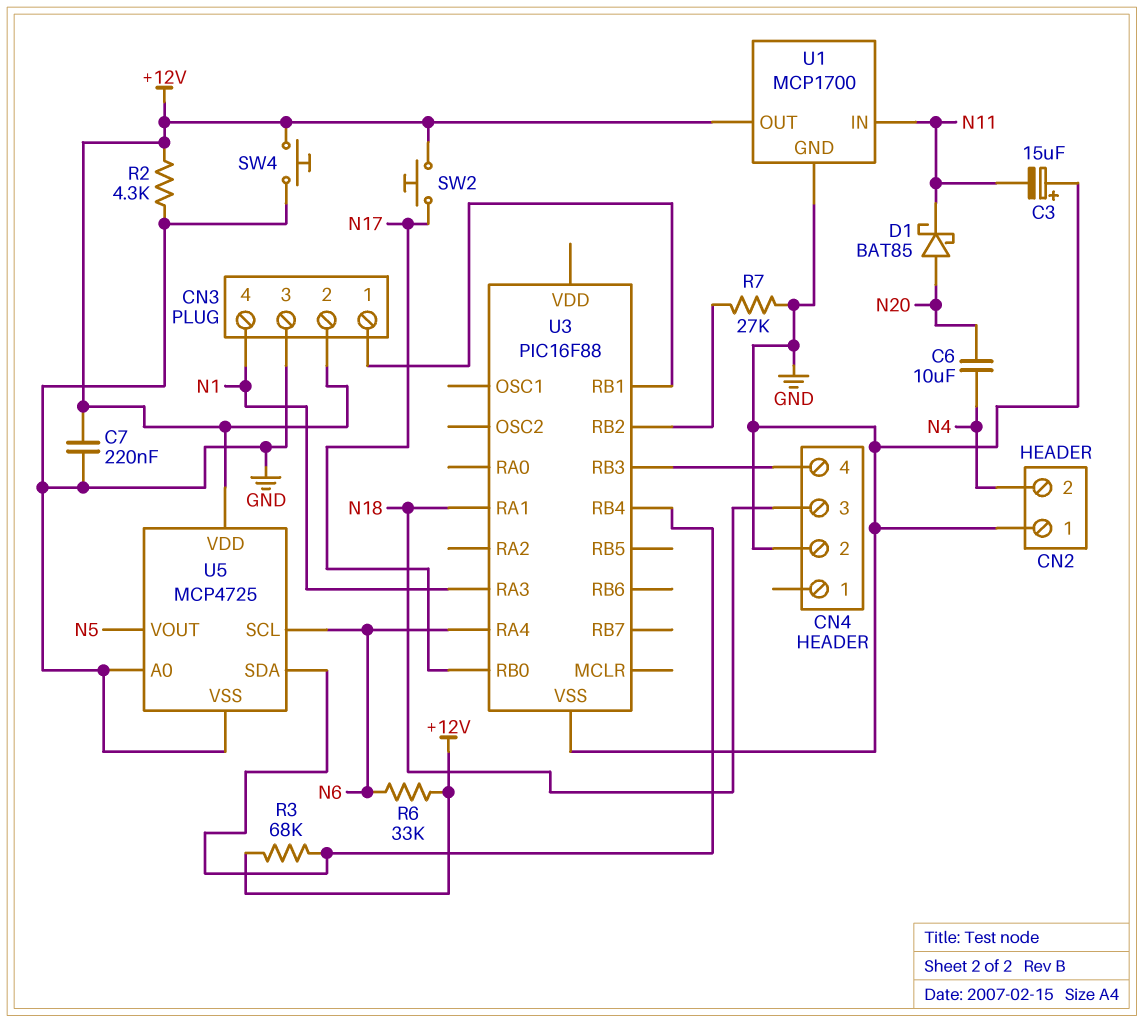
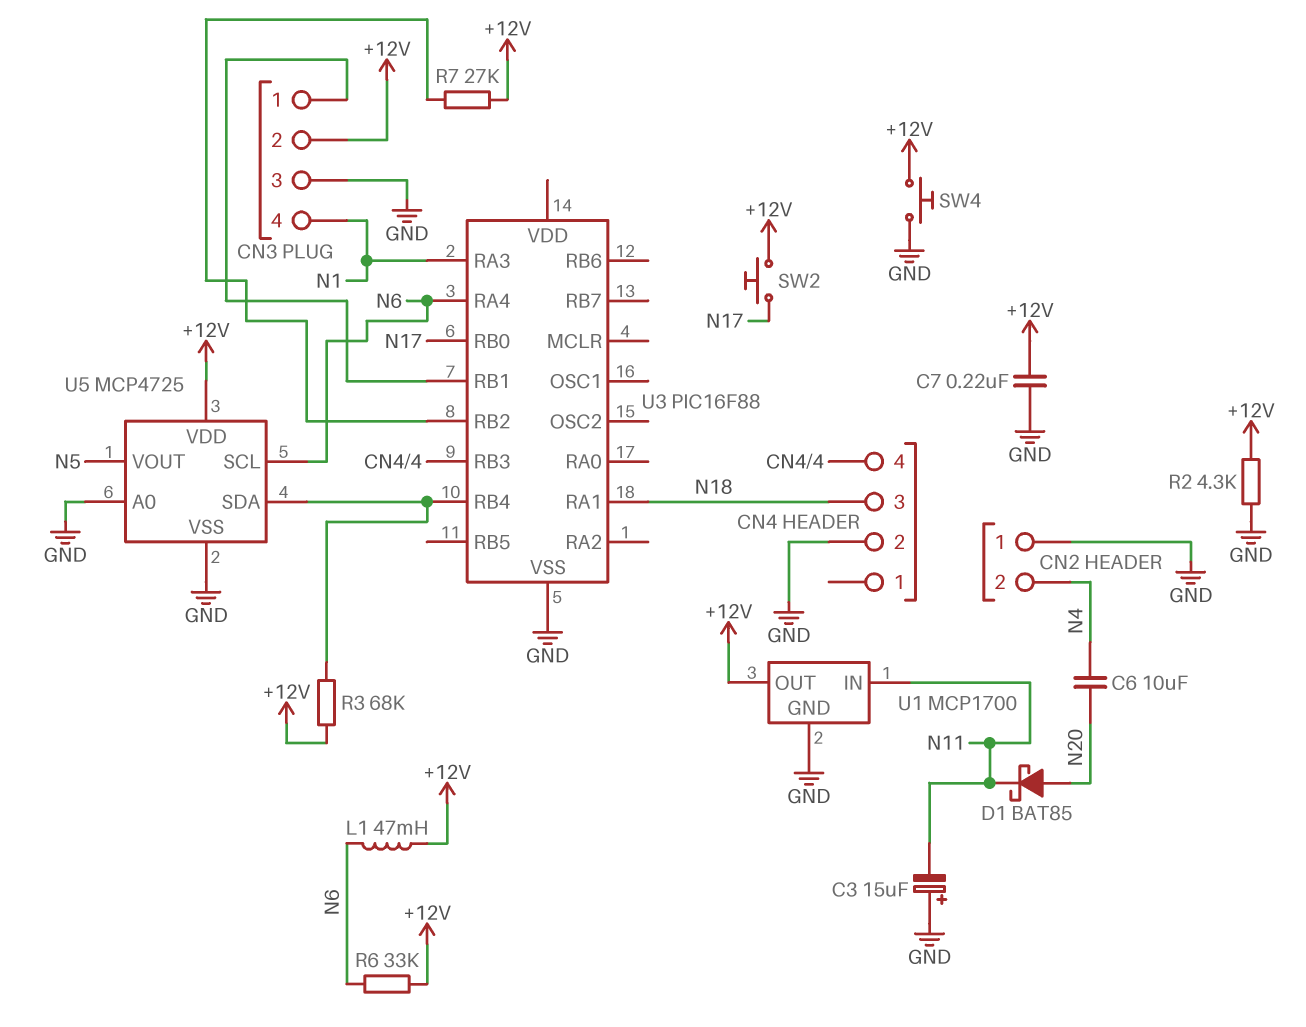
L1: none -> 47mH (+12V, N6)
R7: 27k (GND, U3/RB2) -> 27k (+12V, U3/RB2)

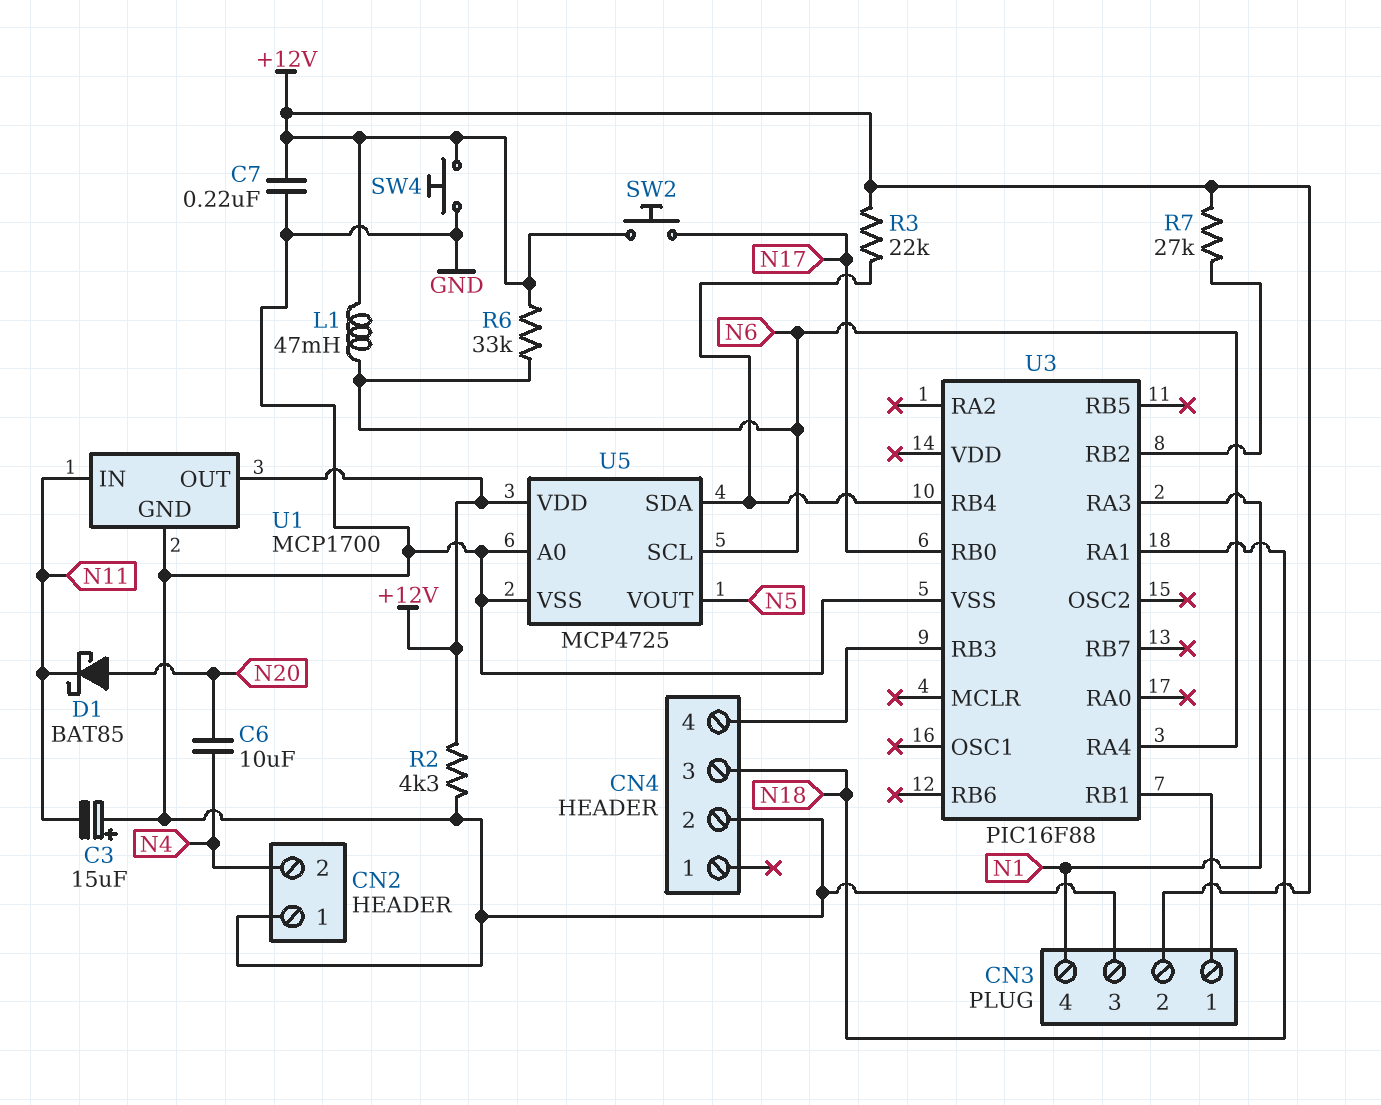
R3: 68k (+12V, U3/RB4) -> 22k (+12V, U3/RB4)

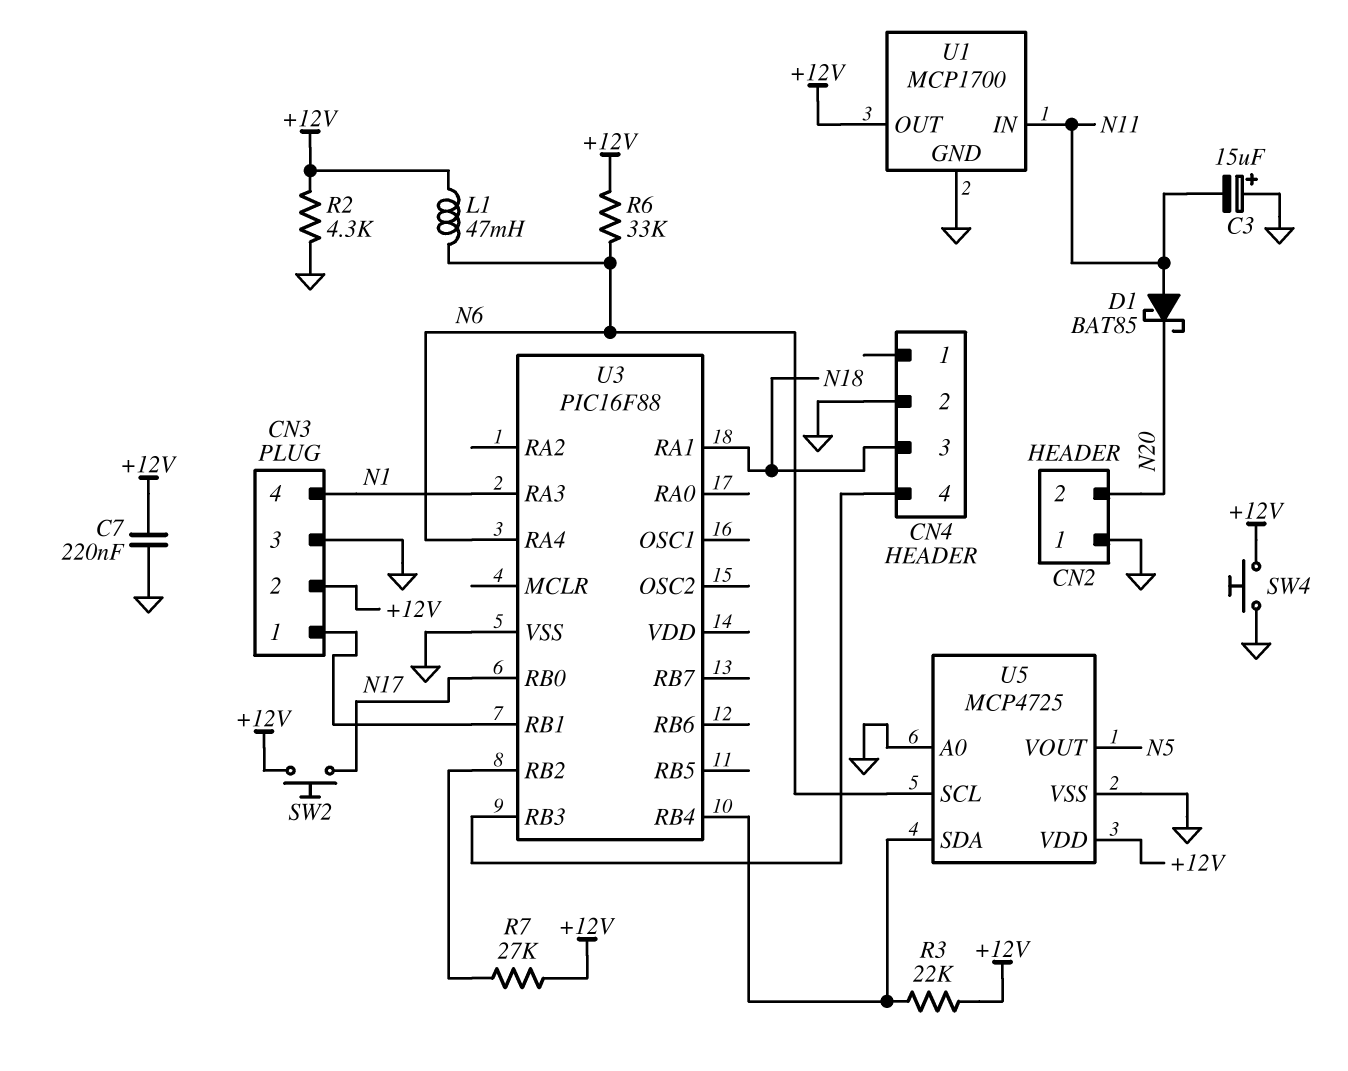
C6: 10uF (N4, N20) -> none
CN2 pin 2: N4 -> N20
D1: schottky BAT85 (A N20, K N11) -> schottky BAT85 (A N11, K N20)

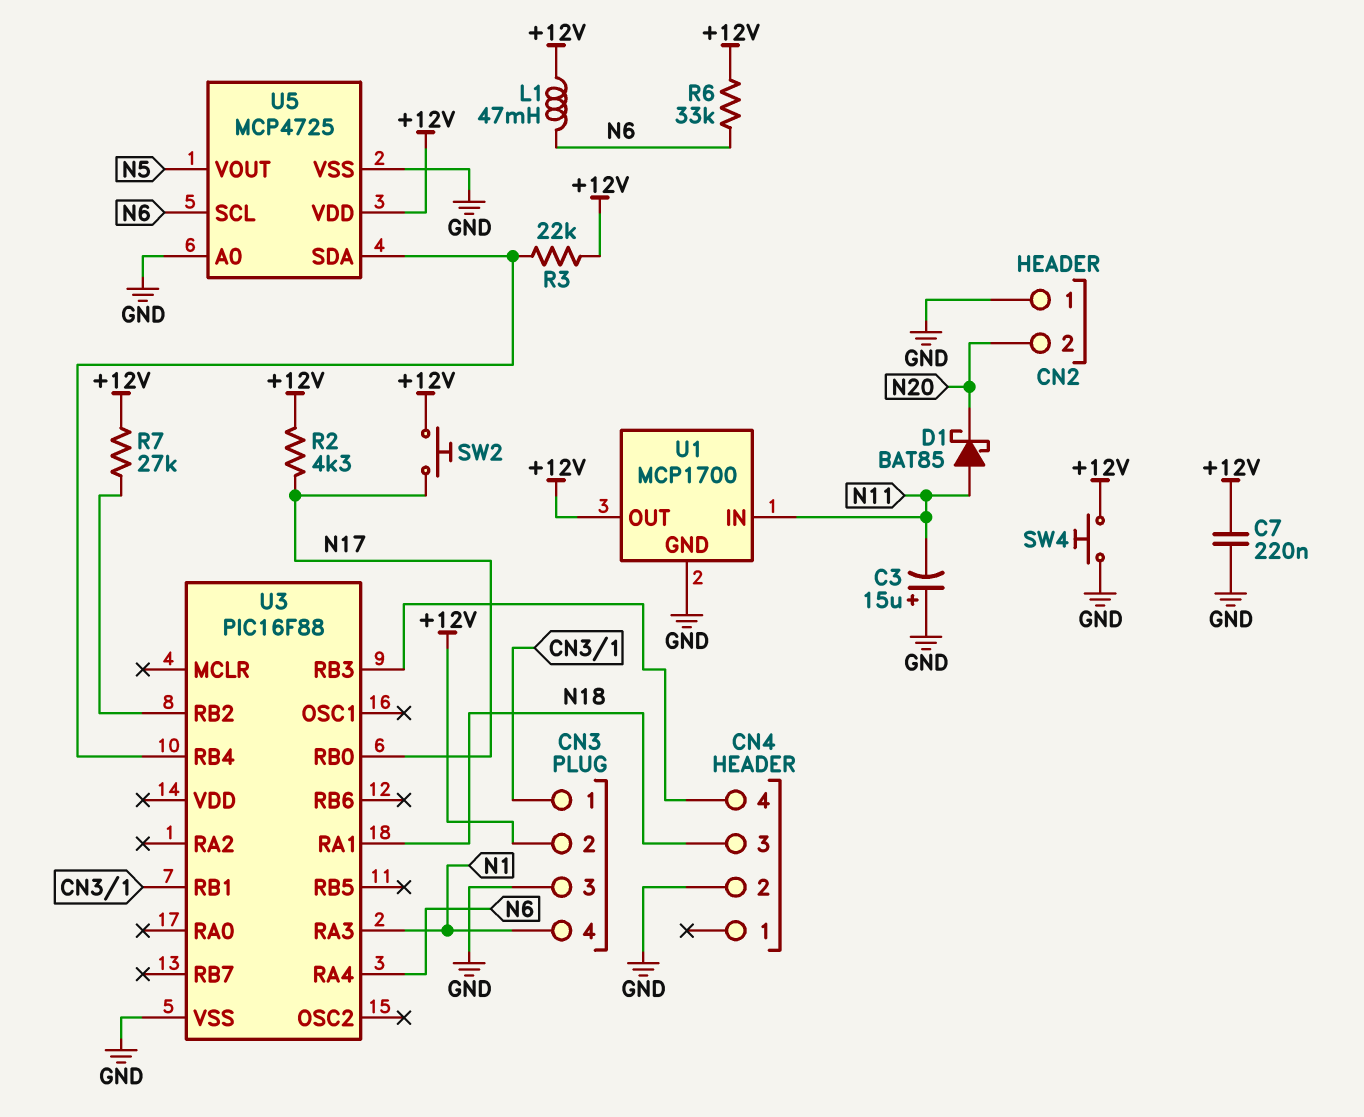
R2: 4.3k (+12V, GND) -> 4.3k (+12V, N17)

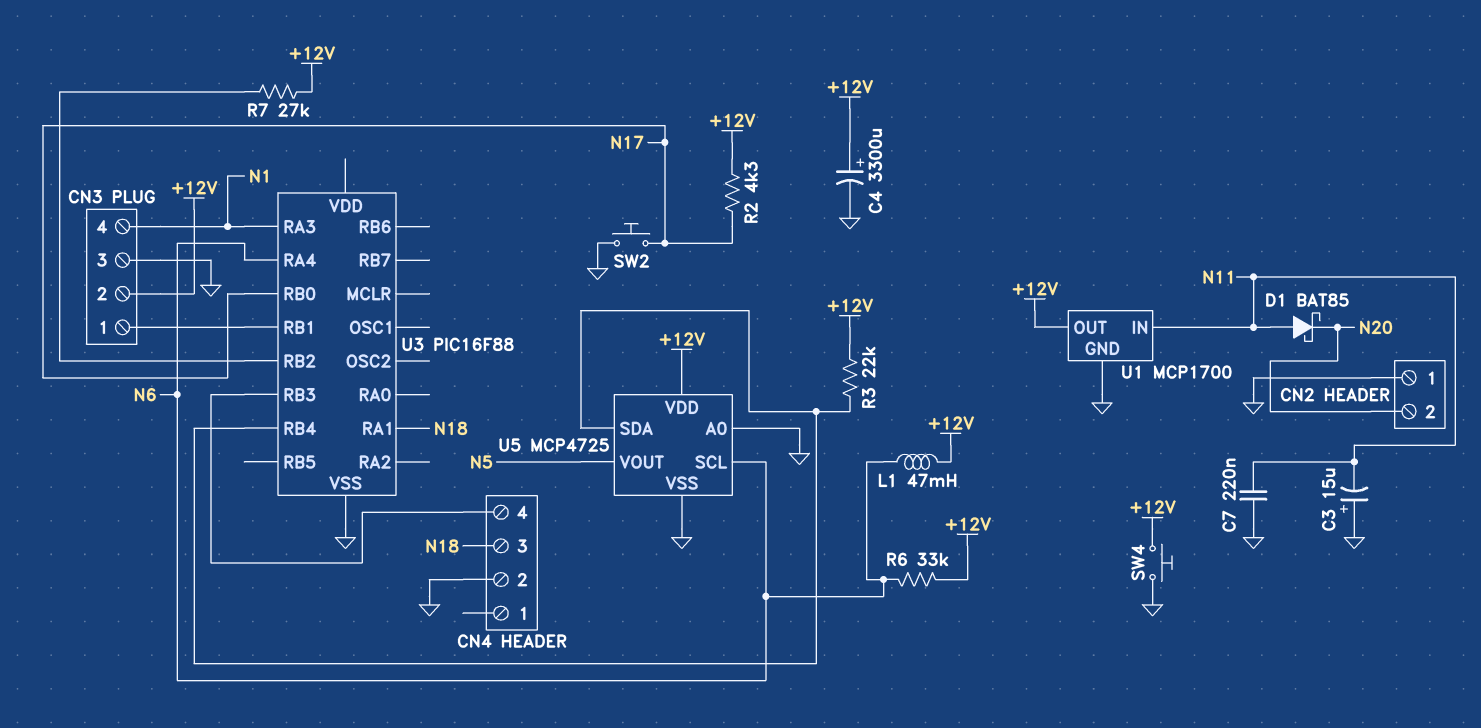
C4: none -> 3300uF (plus +12V, minus GND)
C7: 220nF (+12V, GND) -> 220nF (GND, N11)
SW2: button (+12V, N17) -> button (GND, N17)

